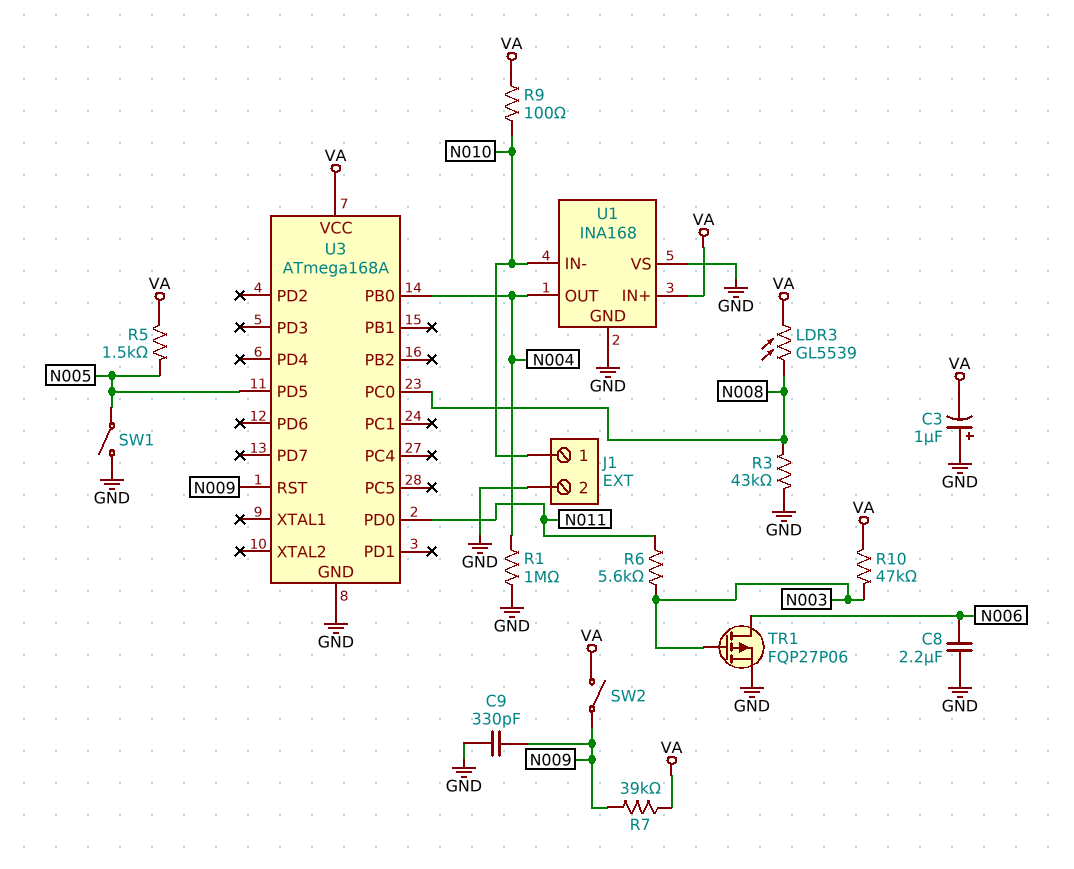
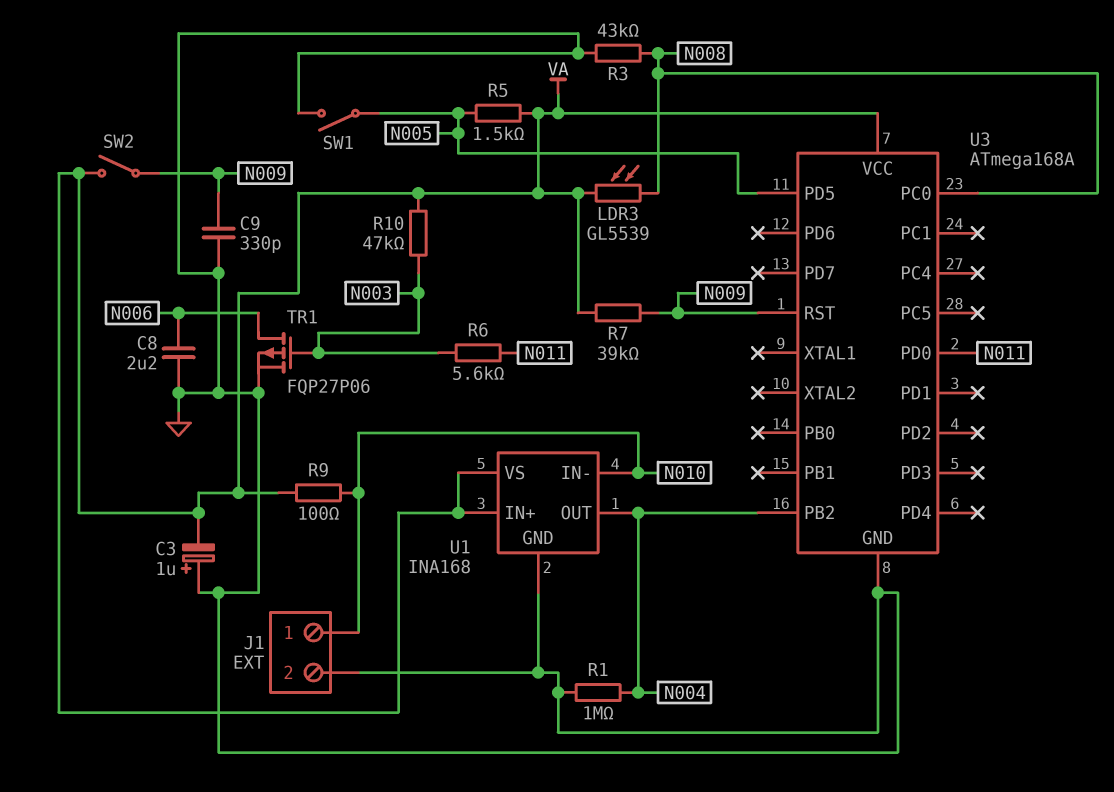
U1 pin VS: GND -> VA
U3 pin PB0: N004 -> none
U3 pin PB2: none -> N004

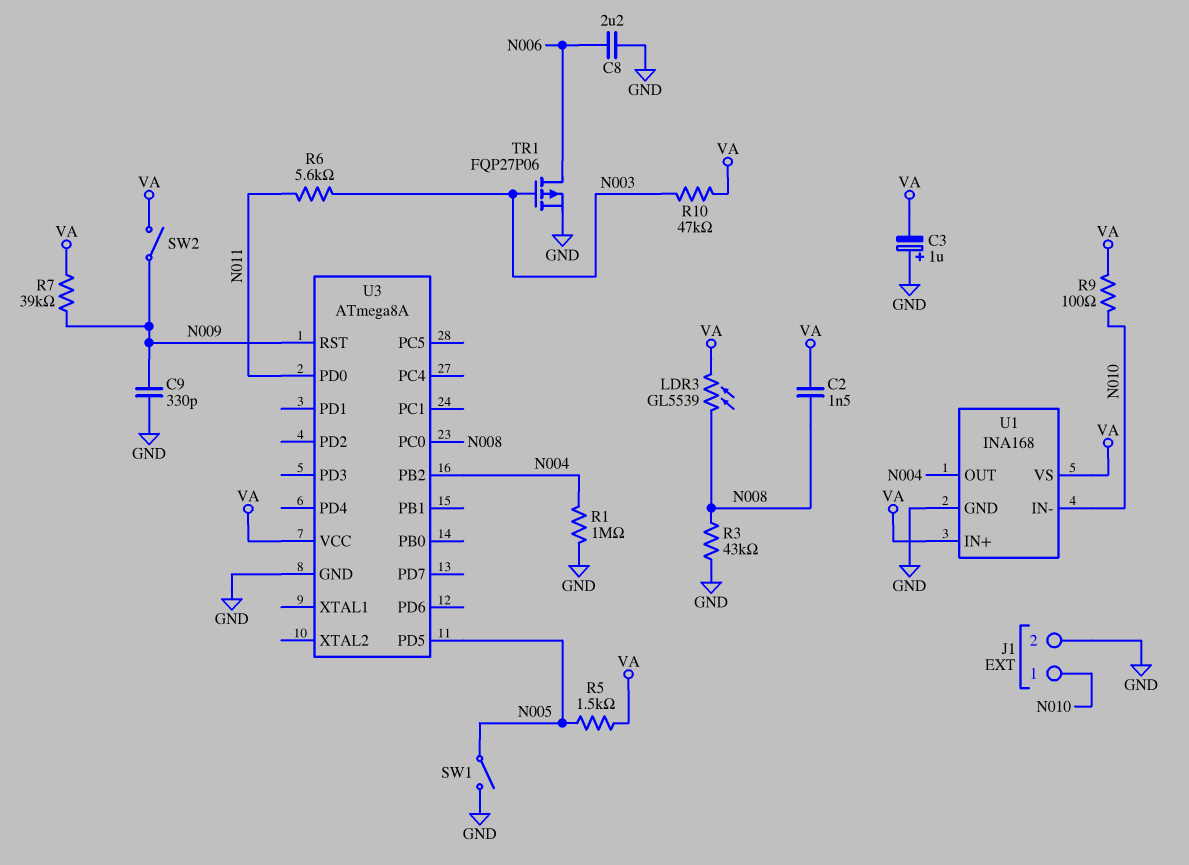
C2: none -> 1.5nF (N008, VA)
U3: ATmega168A -> ATmega8A

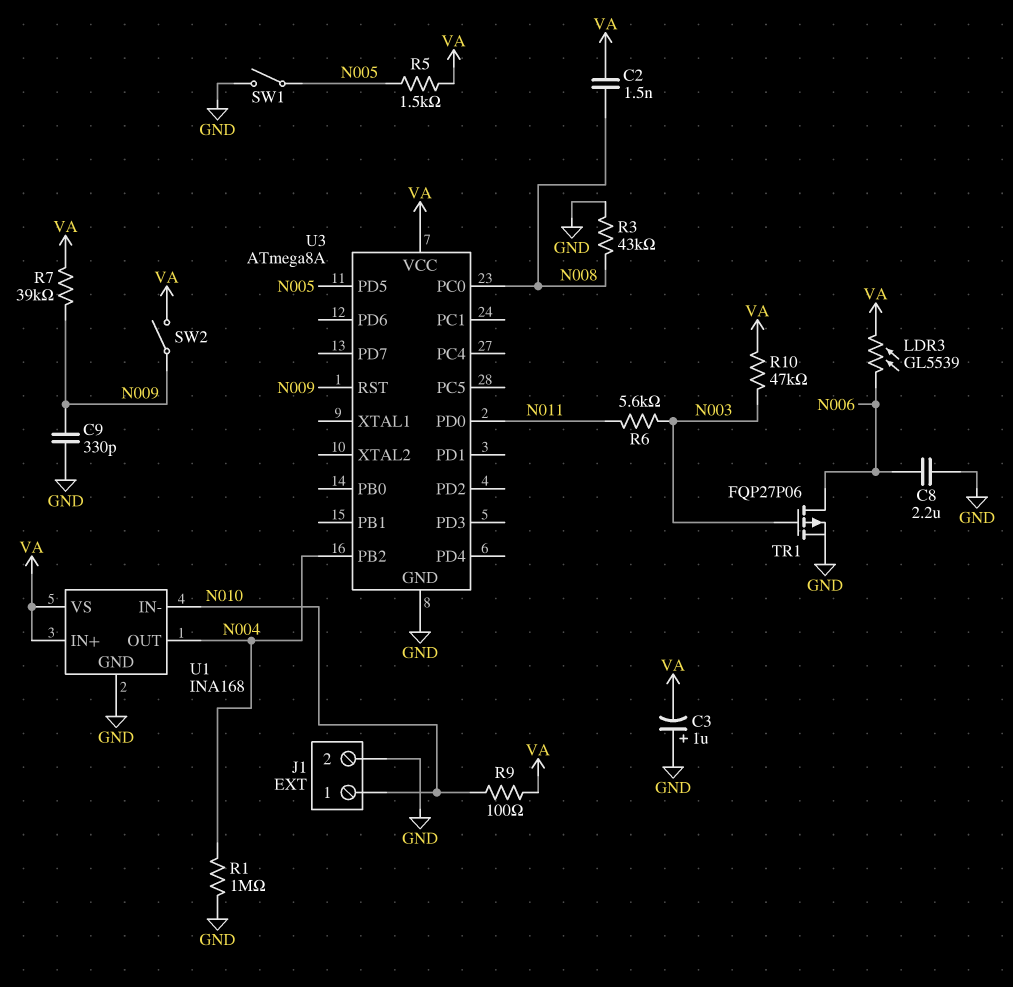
LDR3: GL5539 (N008, VA) -> GL5539 (N006, VA)

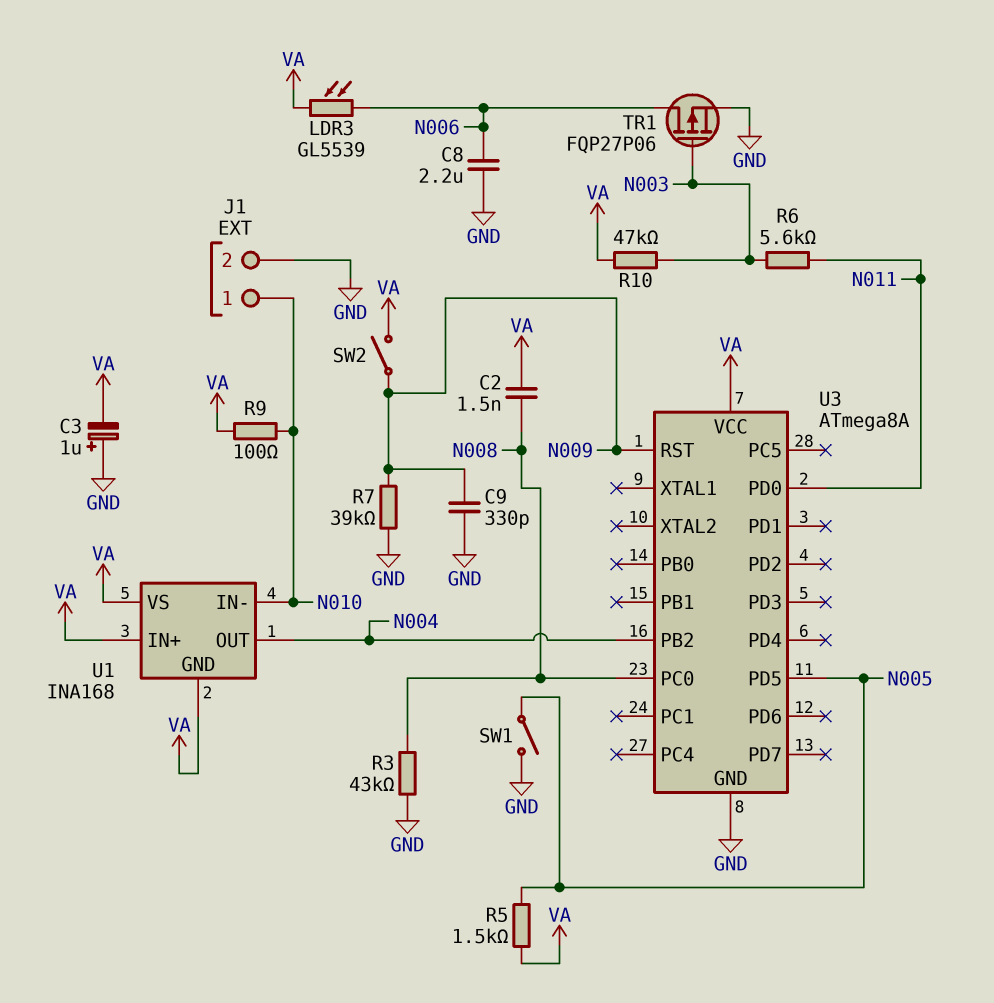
R1: 1M (GND, N004) -> none
R7: 39k (N009, VA) -> 39k (GND, N009)
U1 pin GND: GND -> VA

